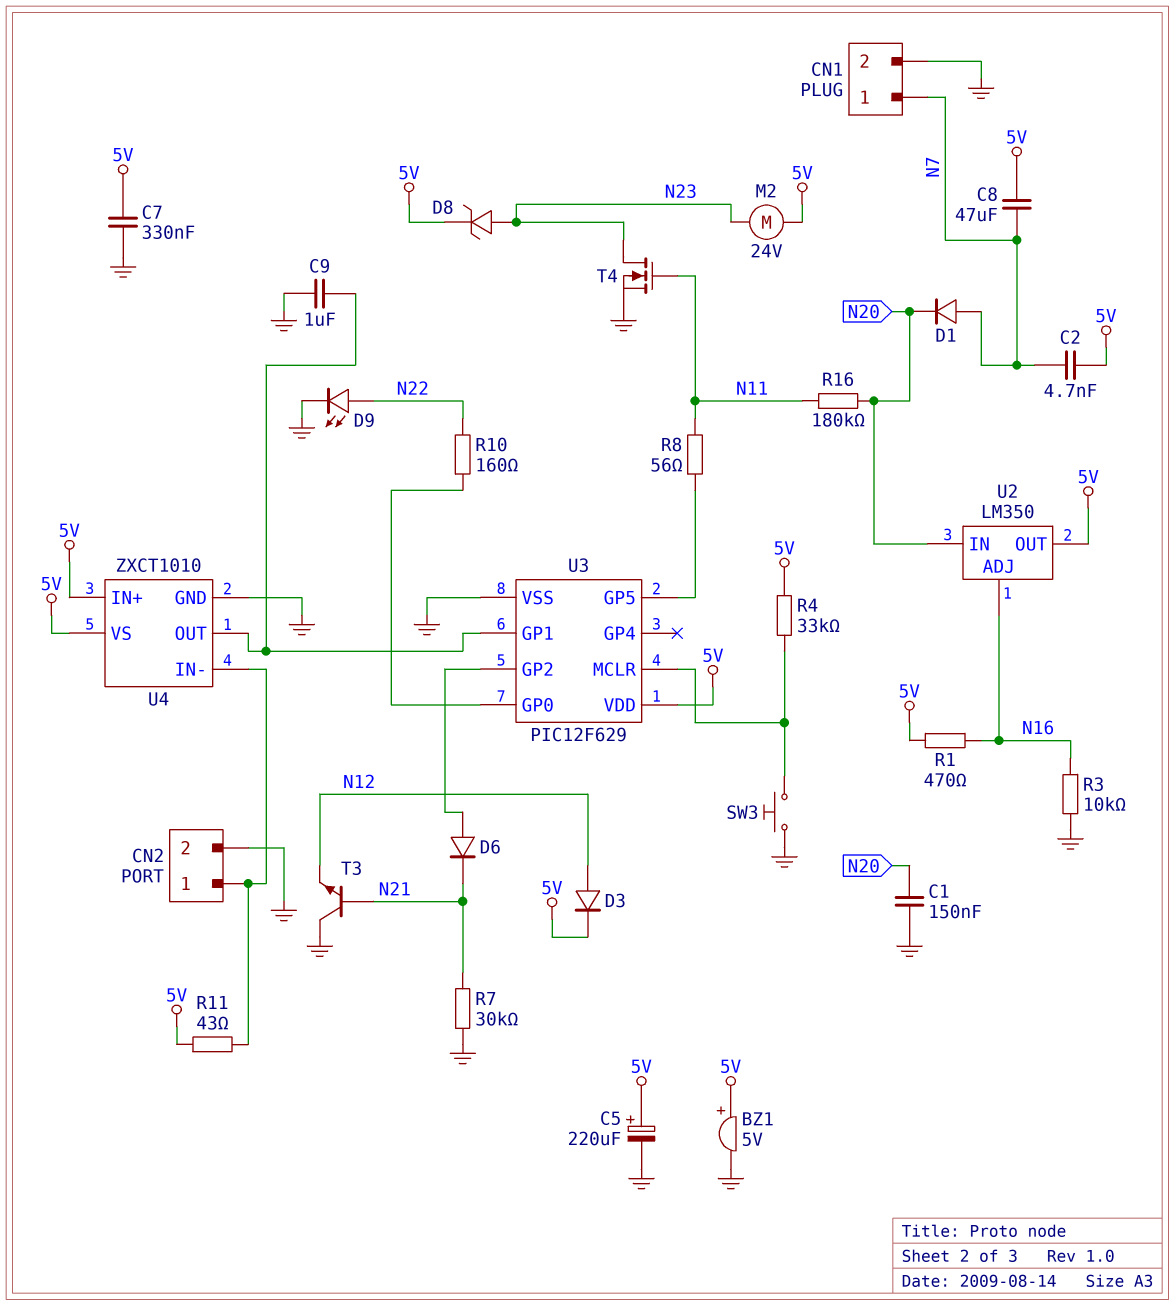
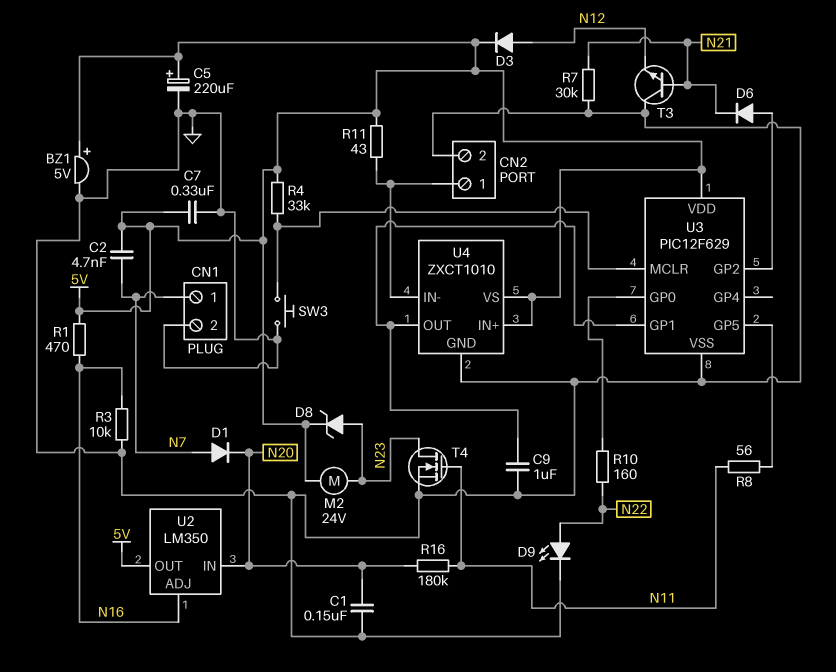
C8: 47uF (5V, N7) -> none

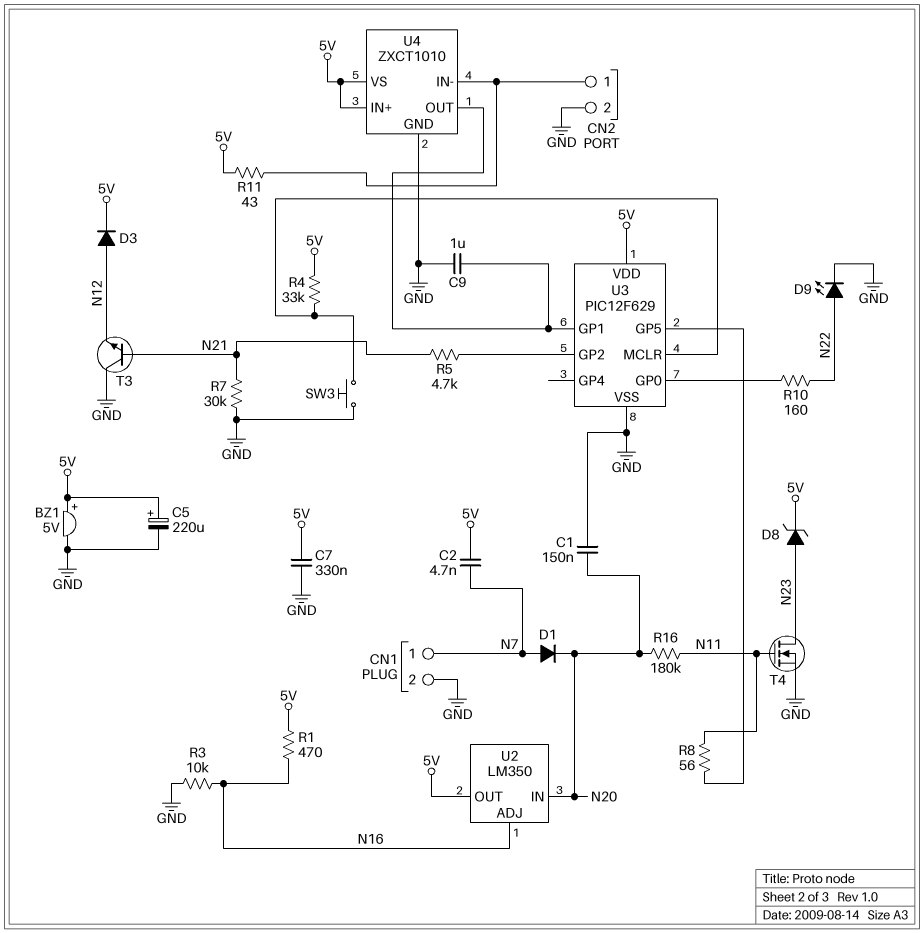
D6: diode (A U3/GP2, K N21) -> none
M2: motor 24V (5V, N23) -> none
R5: none -> 4.7k (N21, U3/GP2)

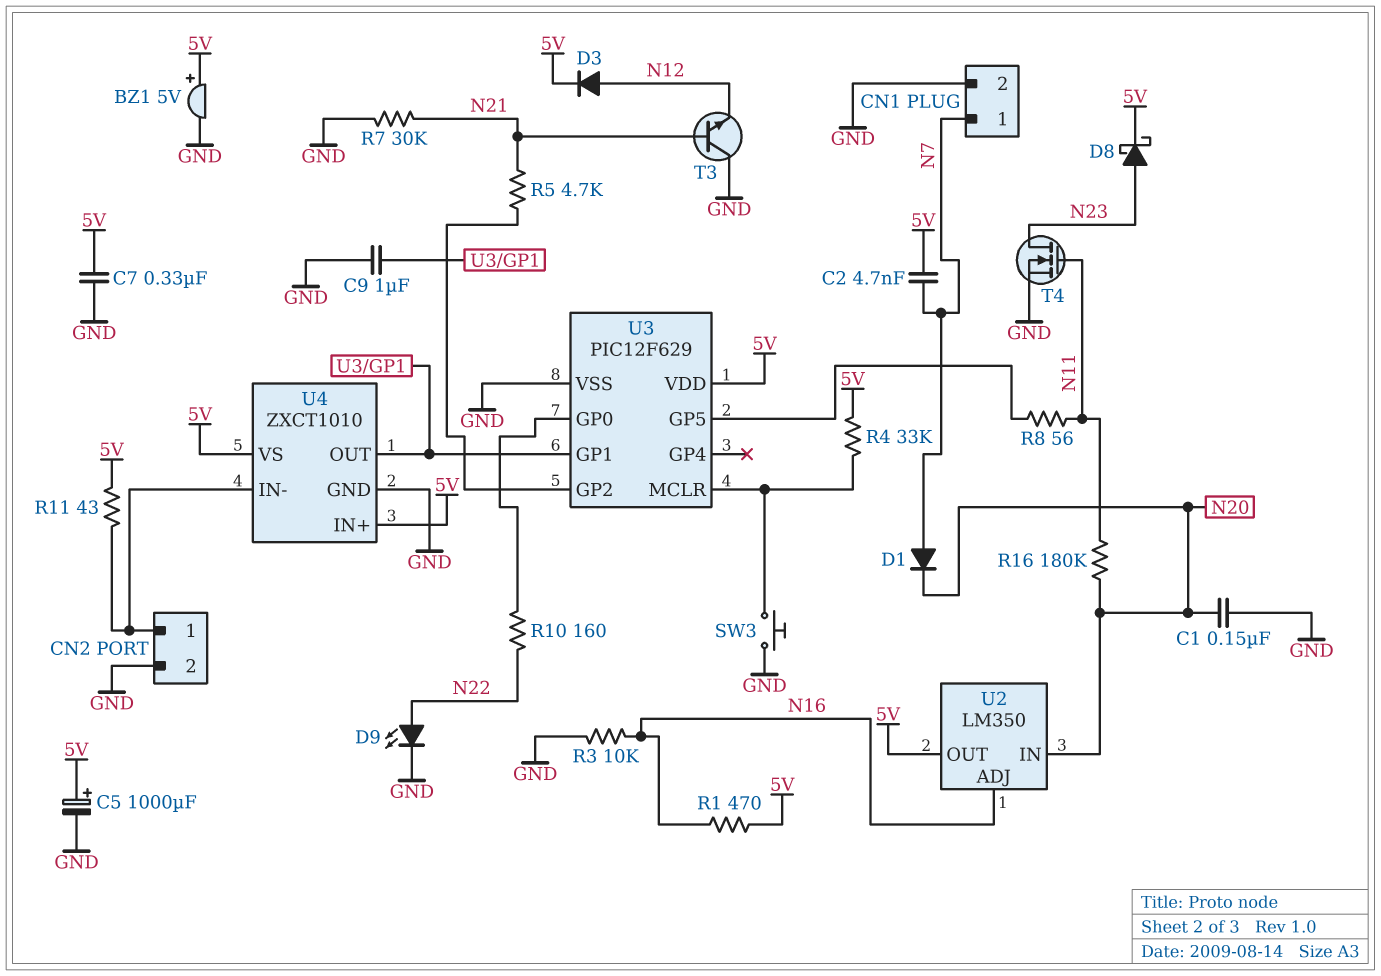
C5: 220uF (plus 5V, minus GND) -> 1000uF (plus 5V, minus GND)
D8: zener (A N23, K 5V) -> schottky (A N23, K 5V)

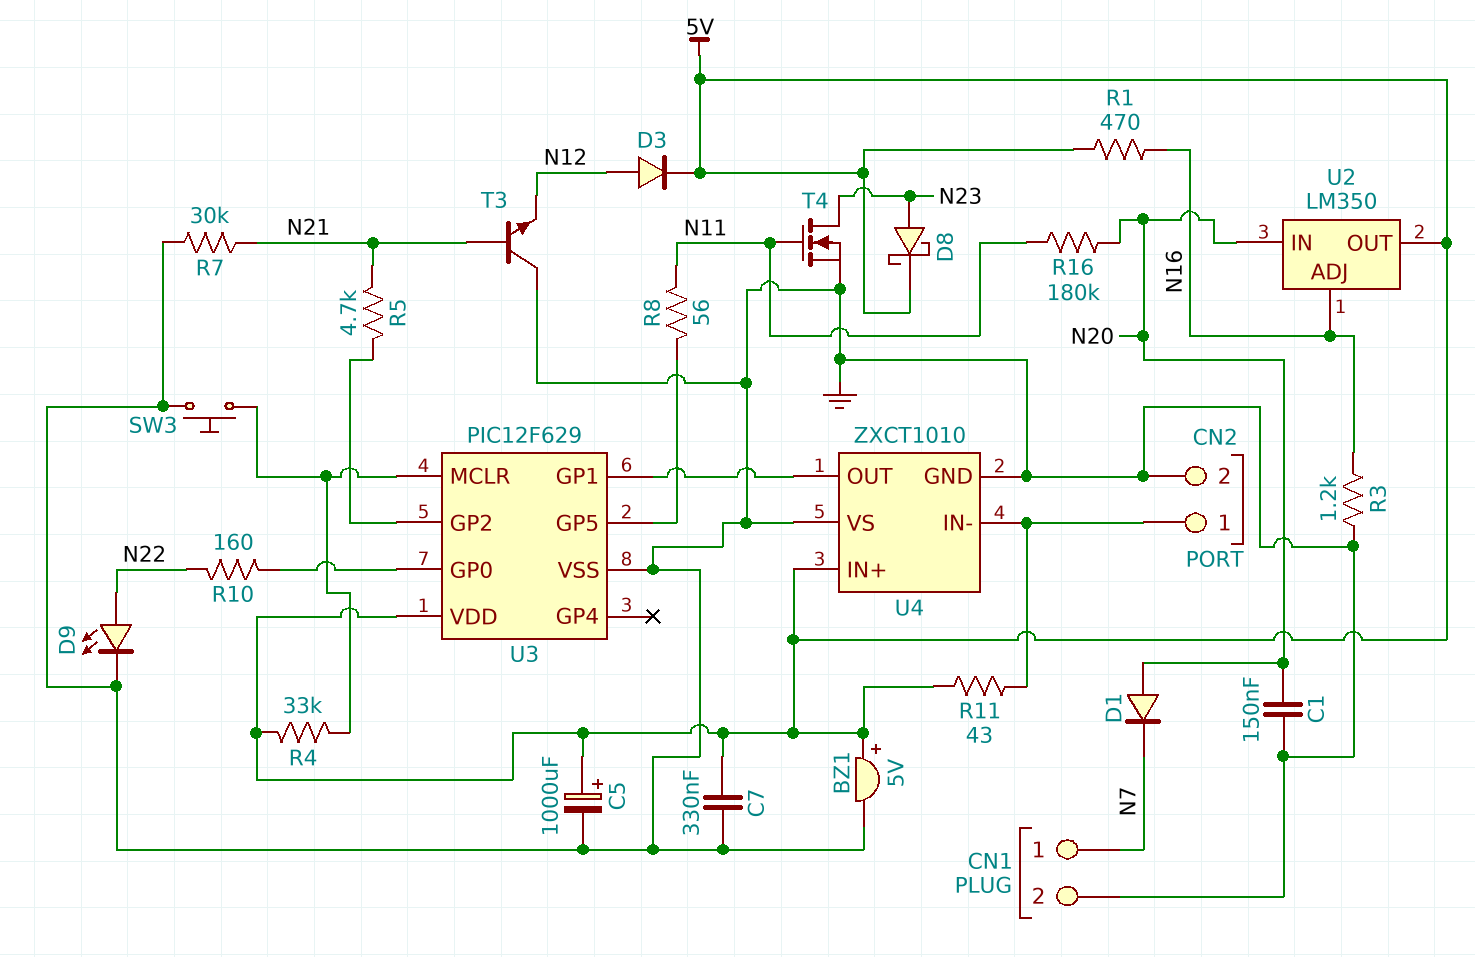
C2: 4.7nF (5V, N7) -> none
C9: 1uF (GND, U3/GP1) -> none
D1: diode (A N7, K N20) -> diode (A N20, K N7)
R3: 10k (GND, N16) -> 1.2k (GND, N16)
U4 pin VS: 5V -> GND

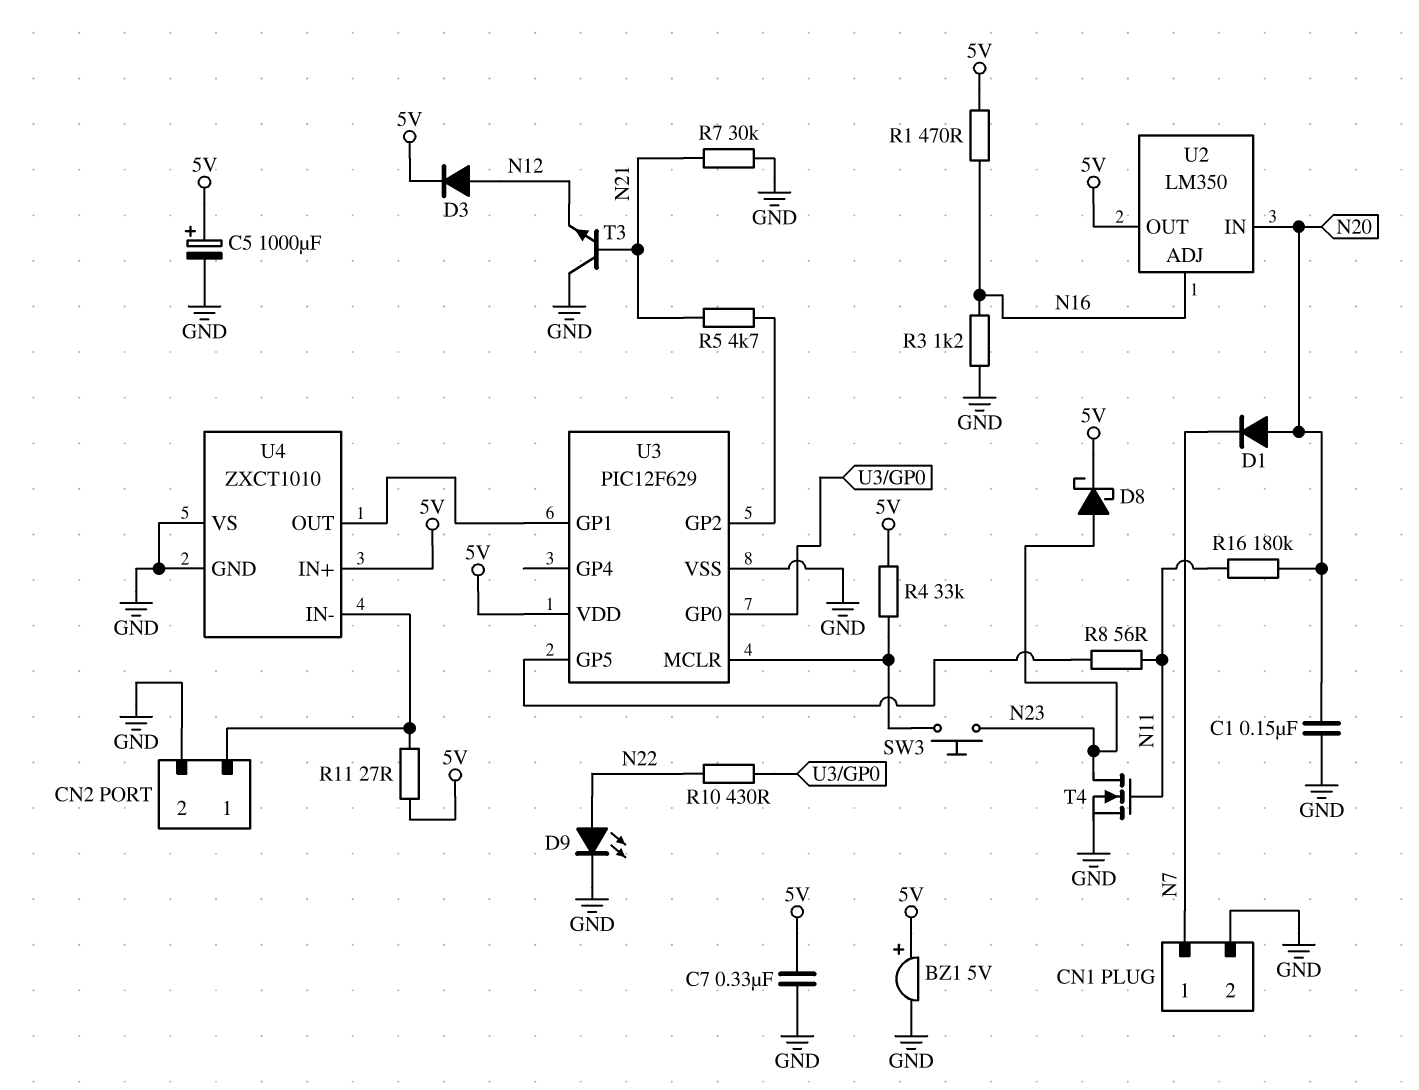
R10: 160 (N22, U3/GP0) -> 430 (N22, U3/GP0)
R11: 43 (5V, CN2/1) -> 27 (5V, CN2/1)
SW3: button (GND, U3/MCLR) -> button (N23, U3/MCLR)

